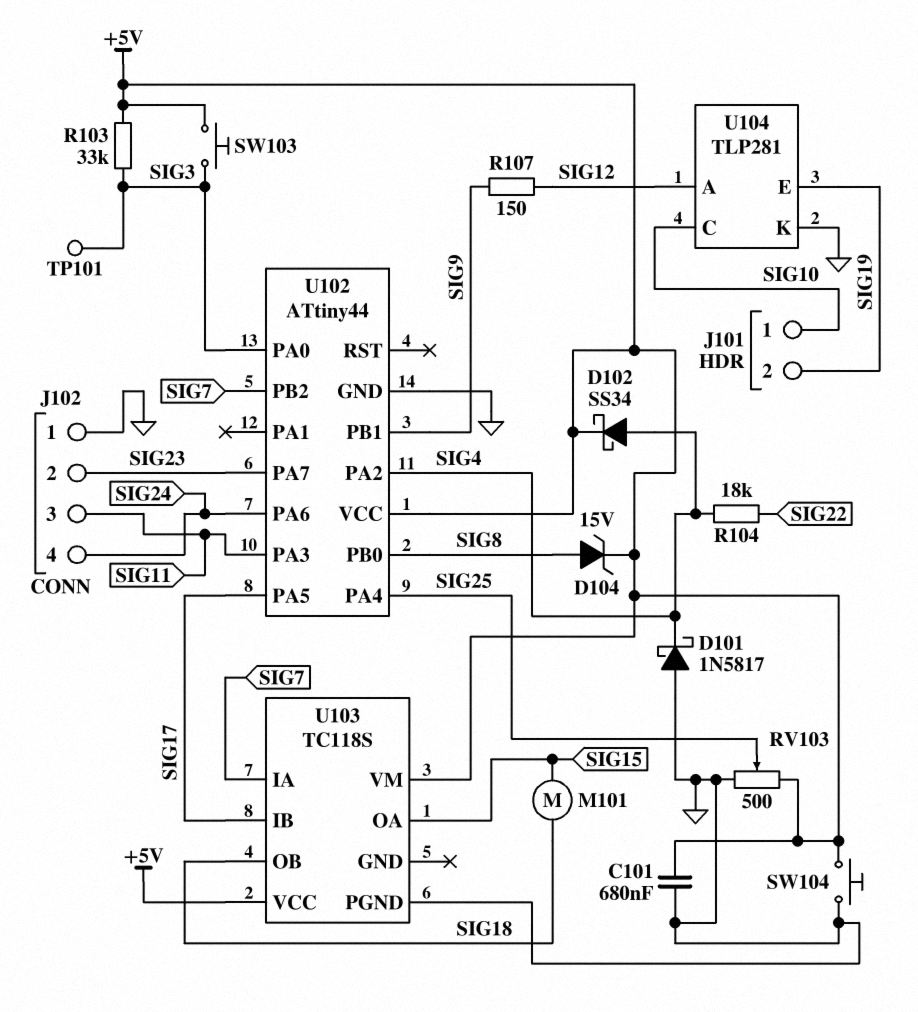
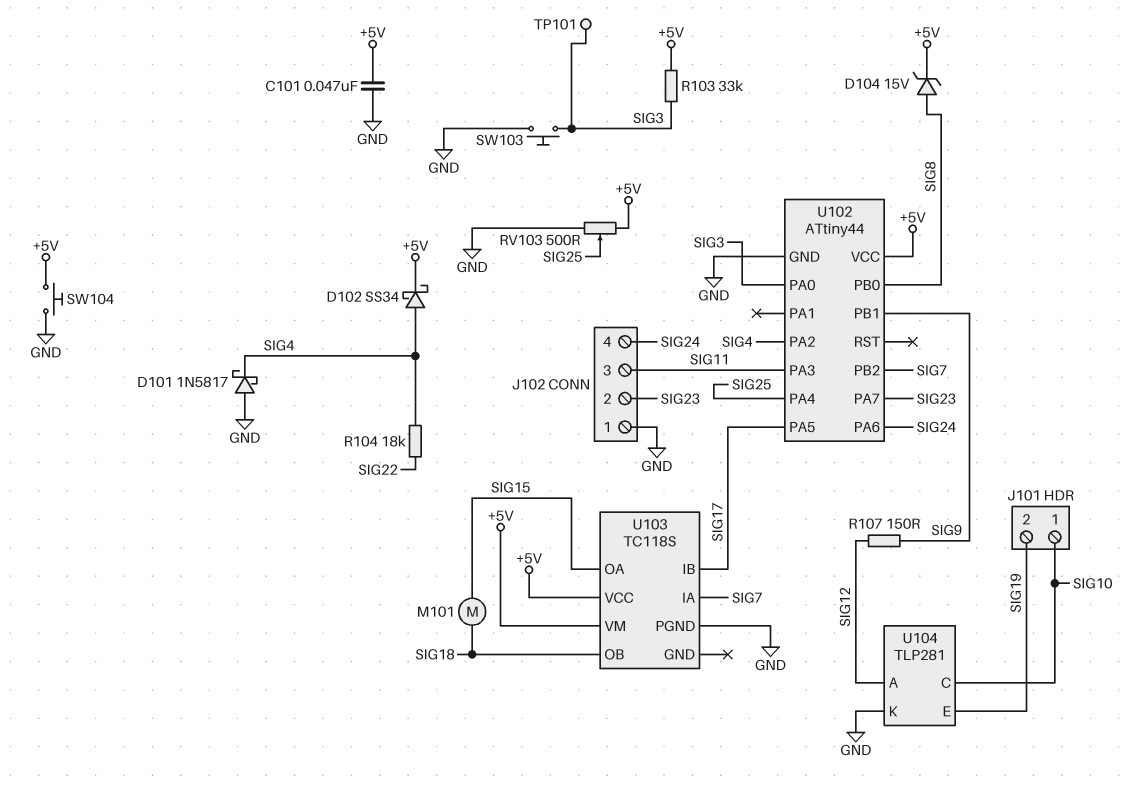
C101: 680nF (+5V, GND) -> 47nF (+5V, GND)
SW103: button (+5V, SIG3) -> button (GND, SIG3)

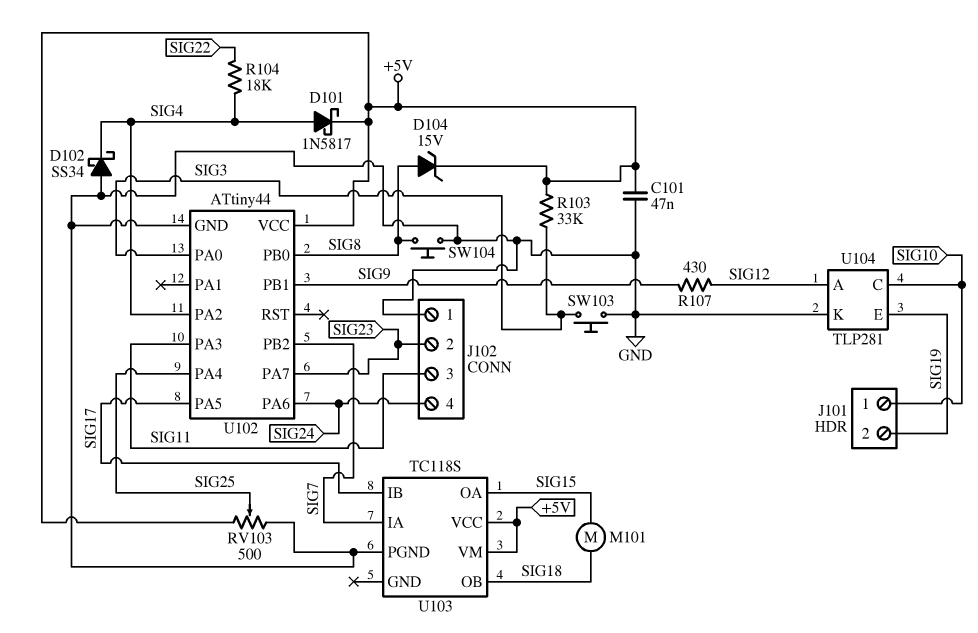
D101: schottky 1N5817 (A GND, K SIG4) -> schottky 1N5817 (A SIG4, K +5V)
D102: schottky SS34 (A SIG4, K +5V) -> schottky SS34 (A GND, K SIG4)
R107: 150 (SIG9, SIG12) -> 430 (SIG9, SIG12)
SW104: button (+5V, GND) -> button (GND, SIG8)
TP101: test point (SIG3) -> none

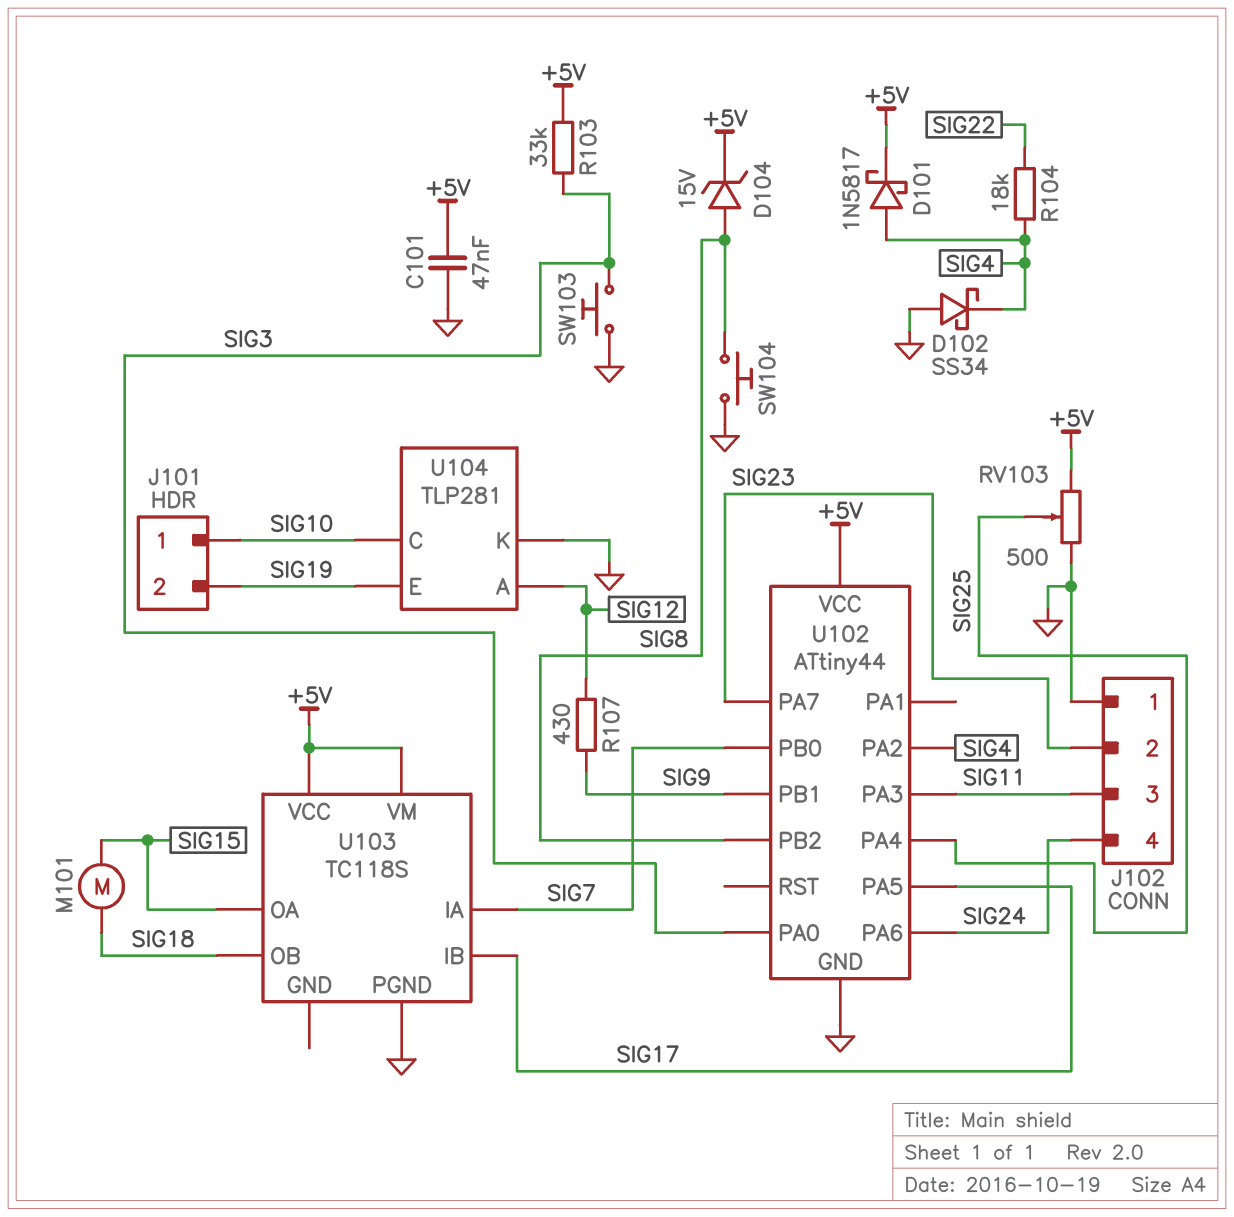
U102 pin PB0: SIG8 -> SIG7
U102 pin PB2: SIG7 -> SIG8

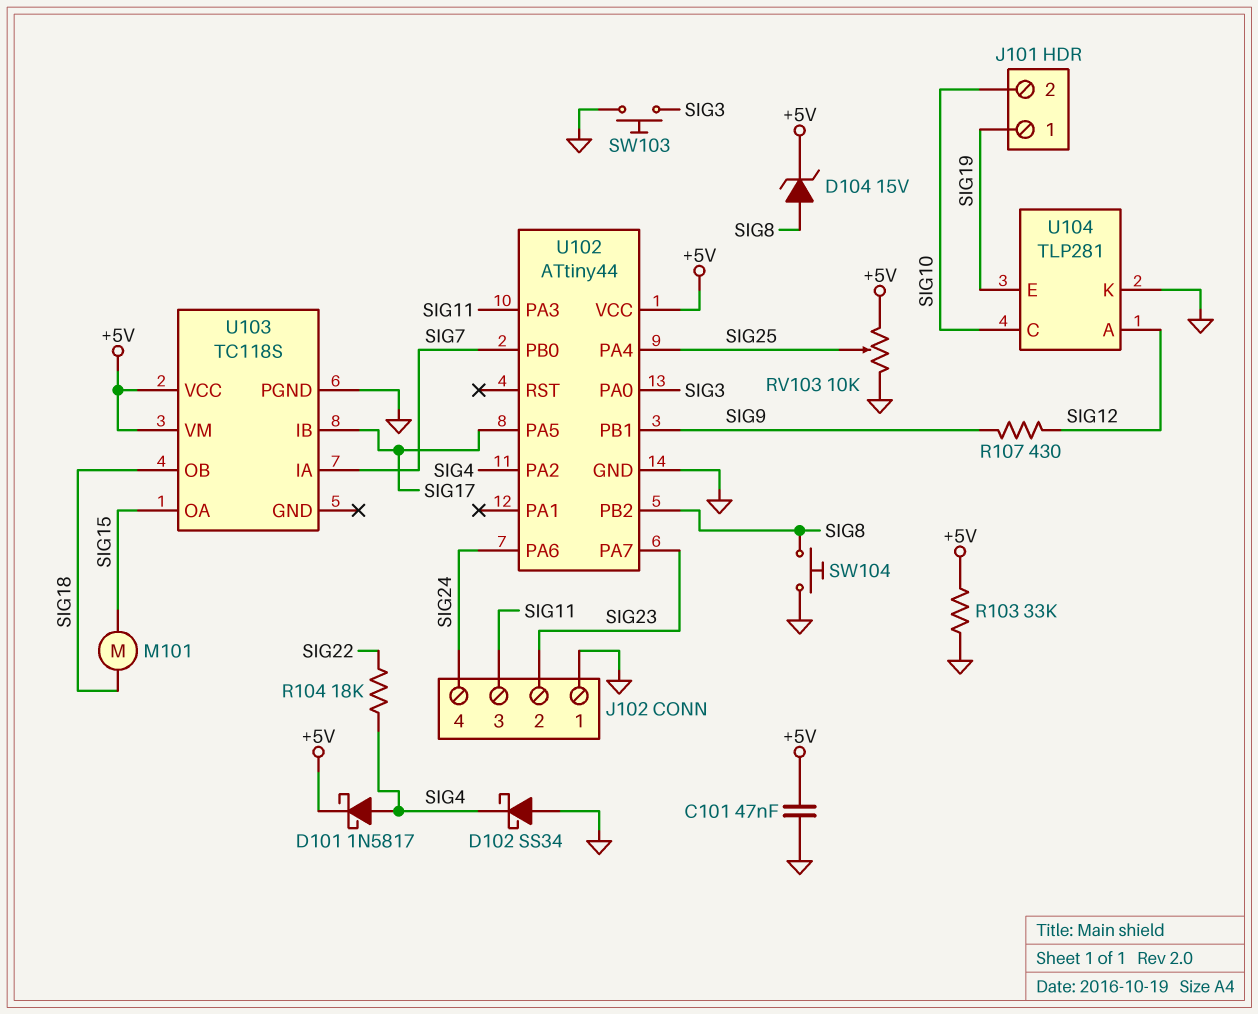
J101 pin 1: SIG10 -> SIG19
J101 pin 2: SIG19 -> SIG10
R103: 33k (+5V, SIG3) -> 33k (+5V, GND)
RV103: 500 (+5V, GND, wiper SIG25) -> 10k (+5V, GND, wiper SIG25)

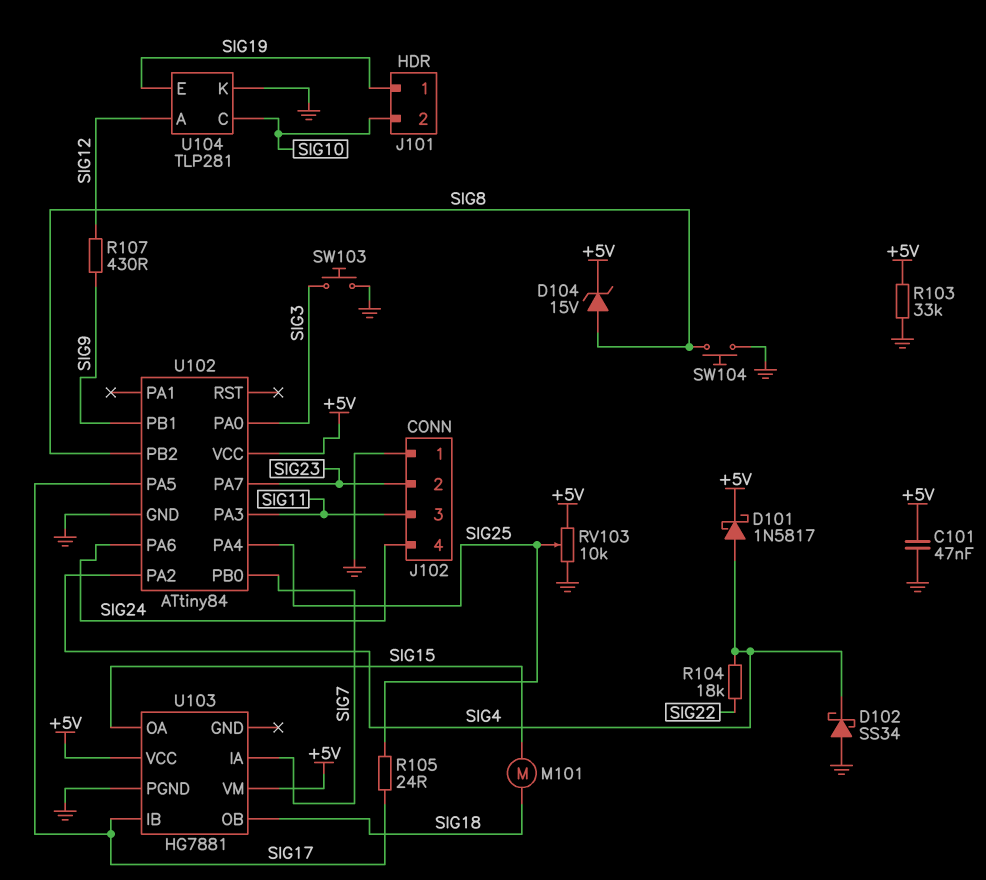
R105: none -> 24 (SIG17, SIG25)
U102: ATtiny44 -> ATtiny84
U103: TC118S -> HG7881

